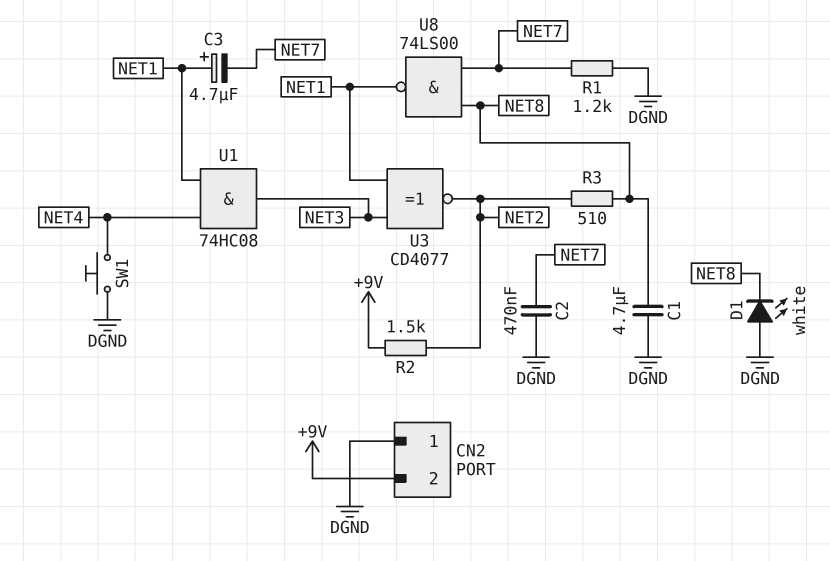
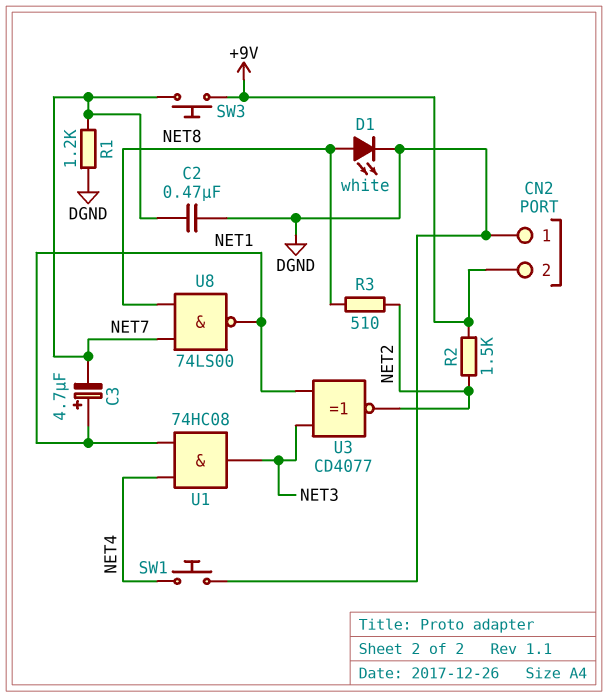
C1: 4.7uF (DGND, NET8) -> none
D1: LED white (A DGND, K NET8) -> LED white (A NET8, K DGND)
SW3: none -> button (+9V, NET7)

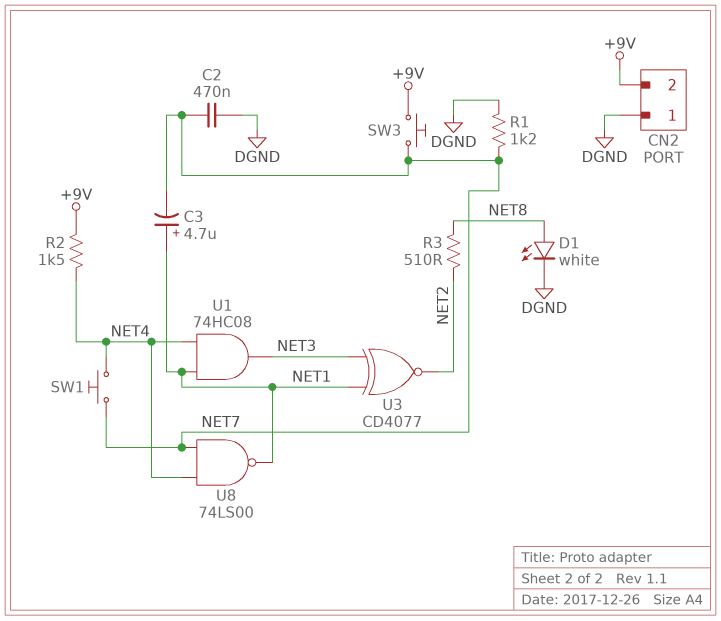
R2: 1.5k (+9V, NET2) -> 1.5k (+9V, NET4)
SW1: button (DGND, NET4) -> button (NET4, NET7)
U8: NAND 74LS00 (in NET7, in NET8, out NET1) -> NAND 74LS00 (in NET4, in NET7, out NET1)

